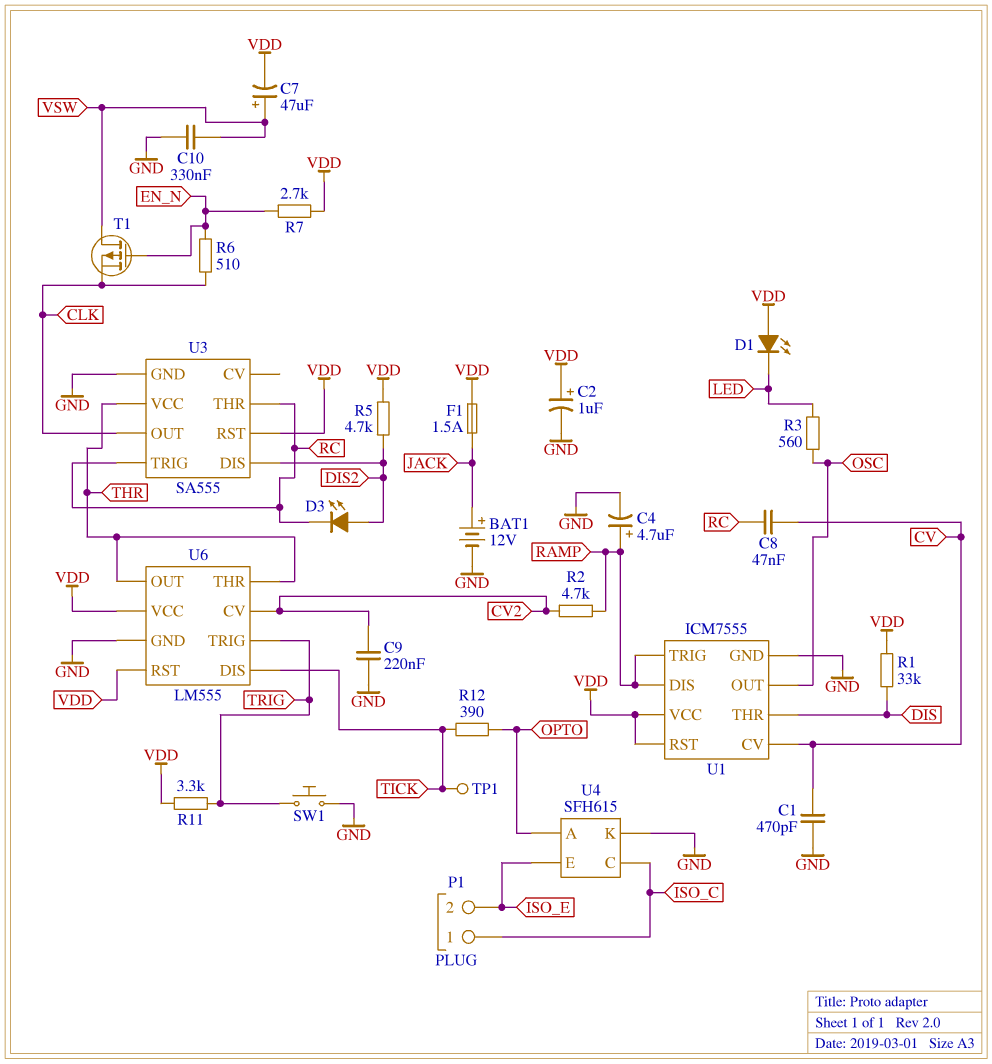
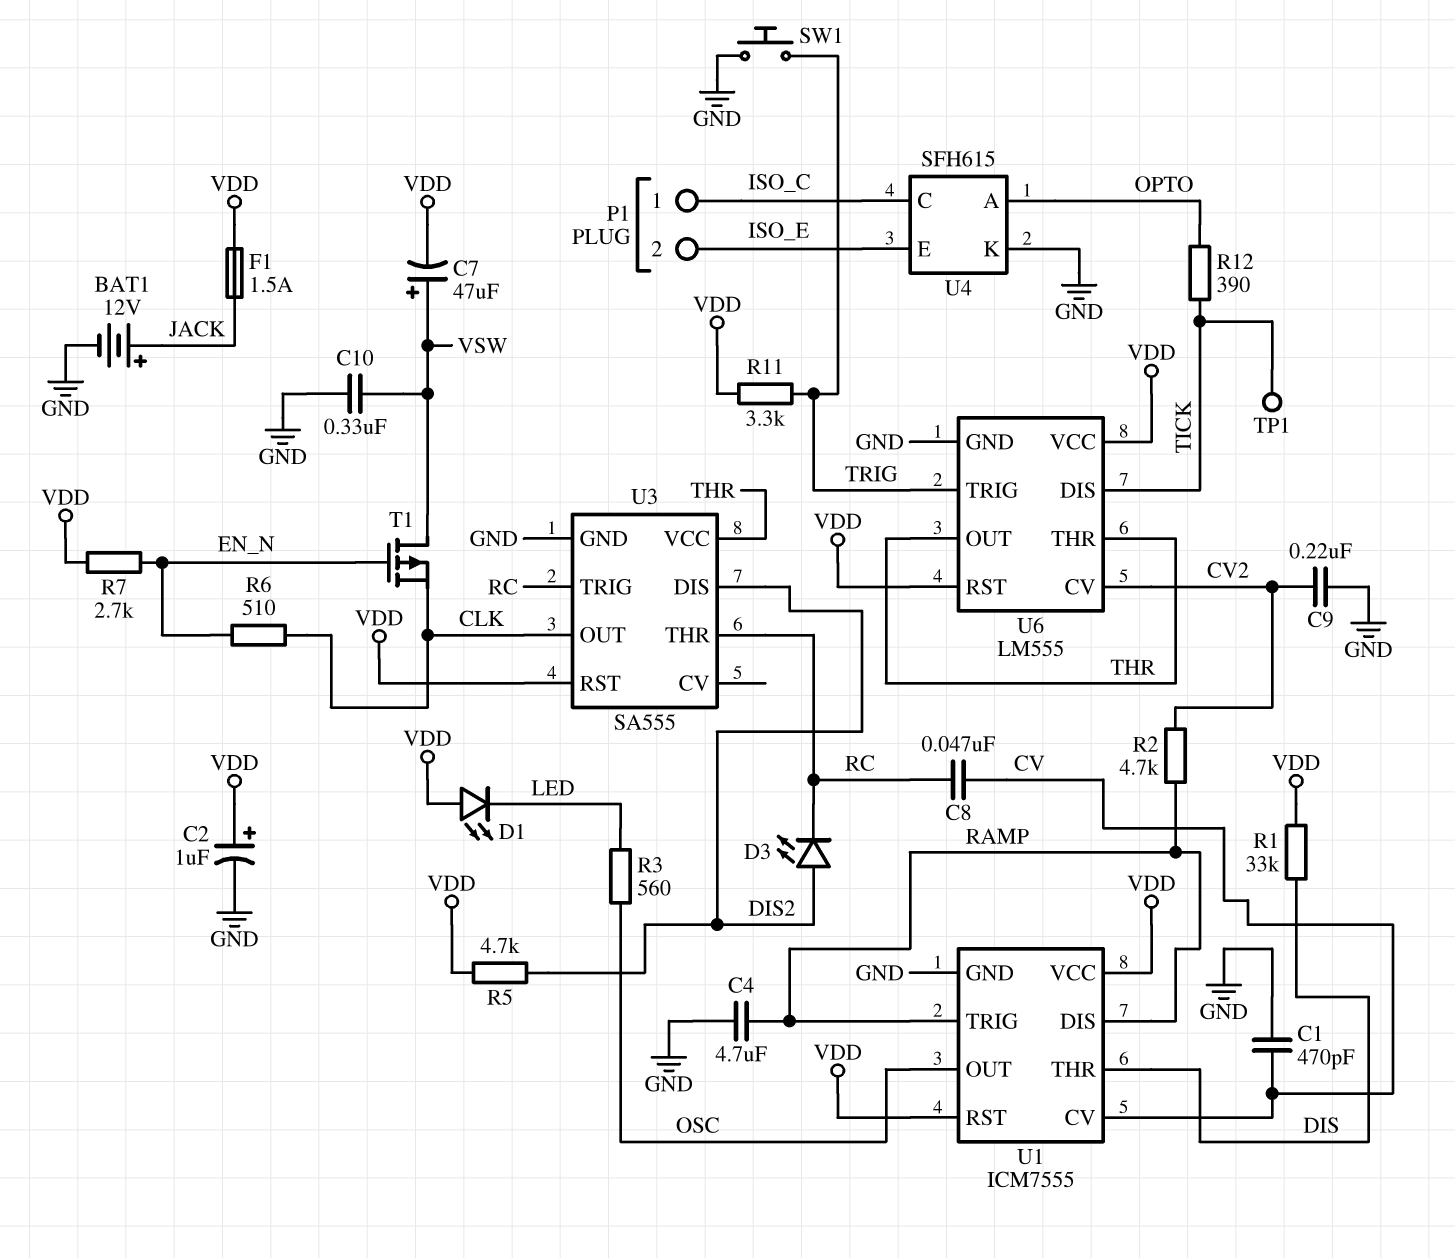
C4: 4.7uF (plus RAMP, minus GND) -> 4.7uF (GND, RAMP)

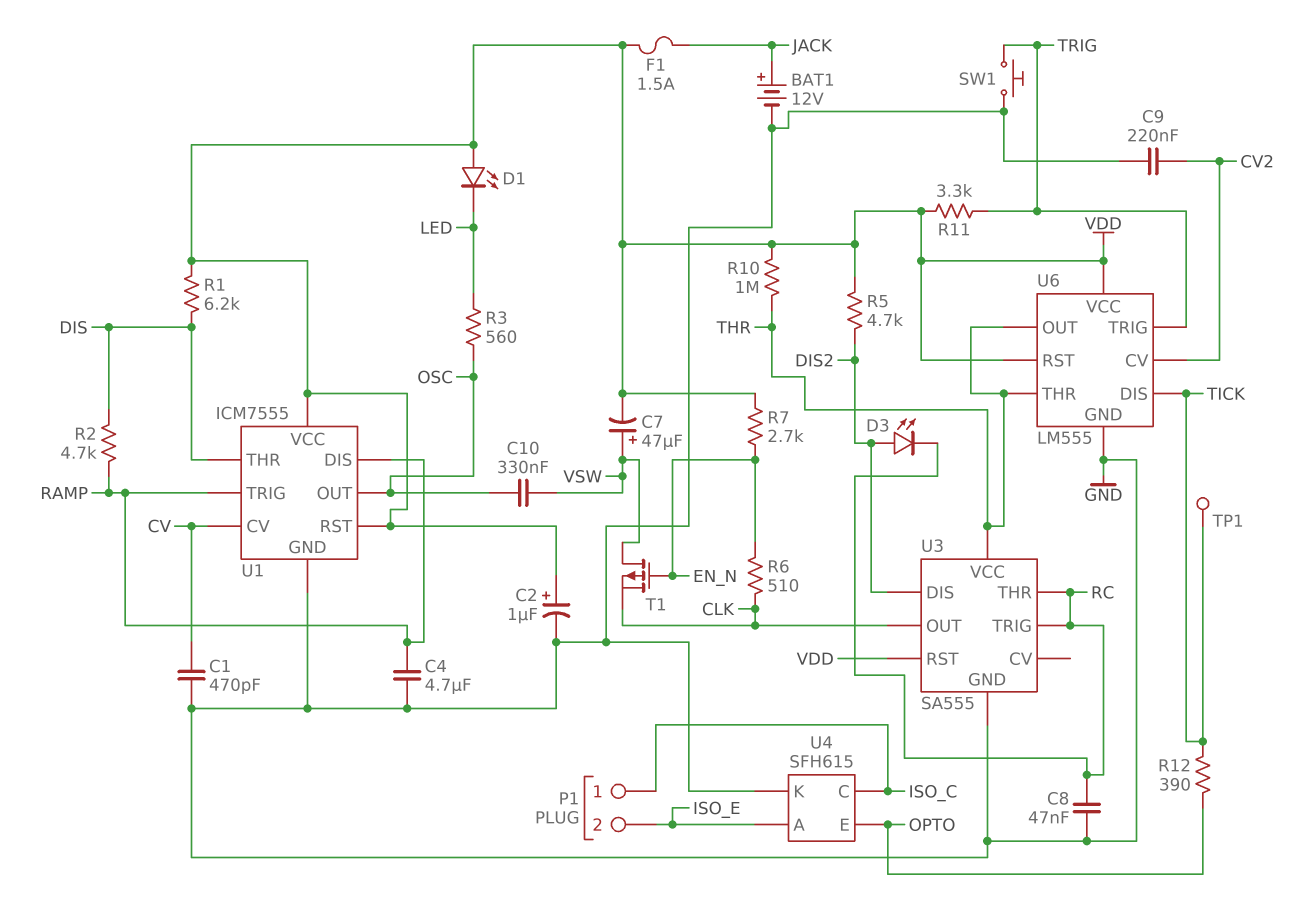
C8: 47nF (CV, RC) -> 47nF (GND, RC)
C10: 330nF (GND, VSW) -> 330nF (OSC, VSW)
R1: 33k (DIS, VDD) -> 6.2k (DIS, VDD)
R2: 4.7k (CV2, RAMP) -> 4.7k (DIS, RAMP)
R10: none -> 1M (THR, VDD)
U4 pin A: OPTO -> ISO_E
U4 pin E: ISO_E -> OPTO

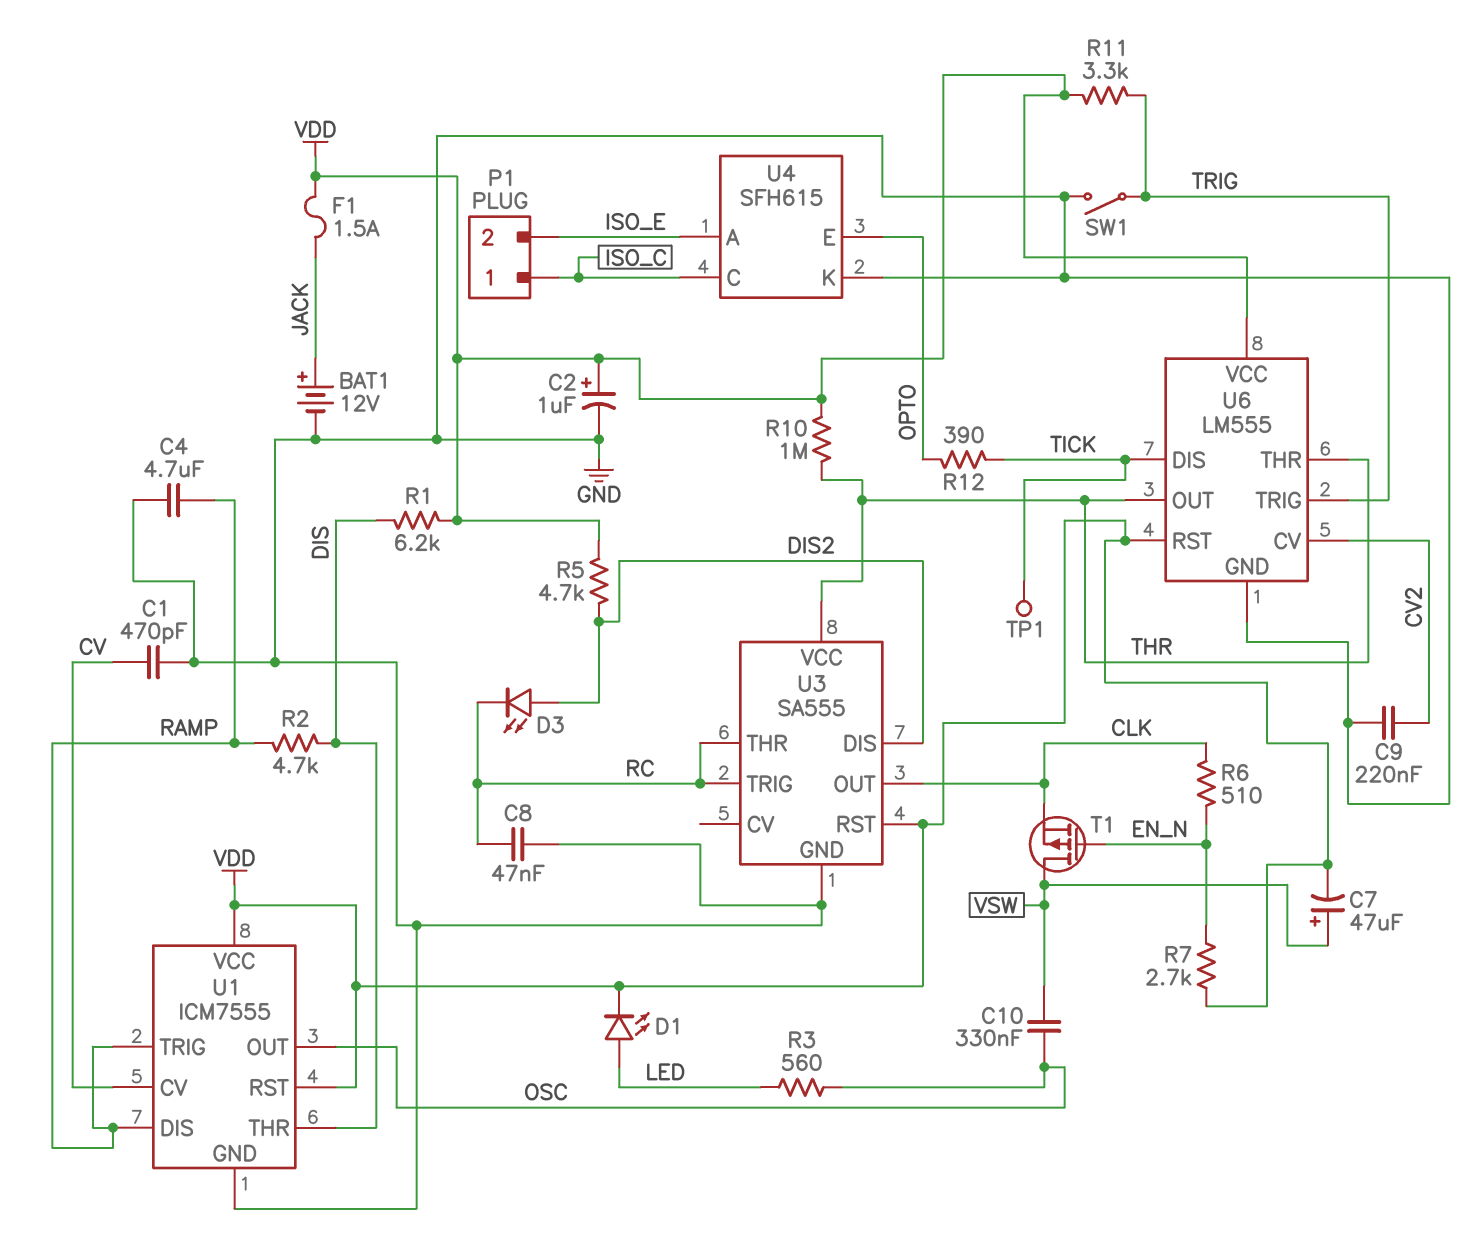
D1: LED (A VDD, K LED) -> LED (A LED, K VDD)
SW1: button (GND, TRIG) -> switch (GND, TRIG)

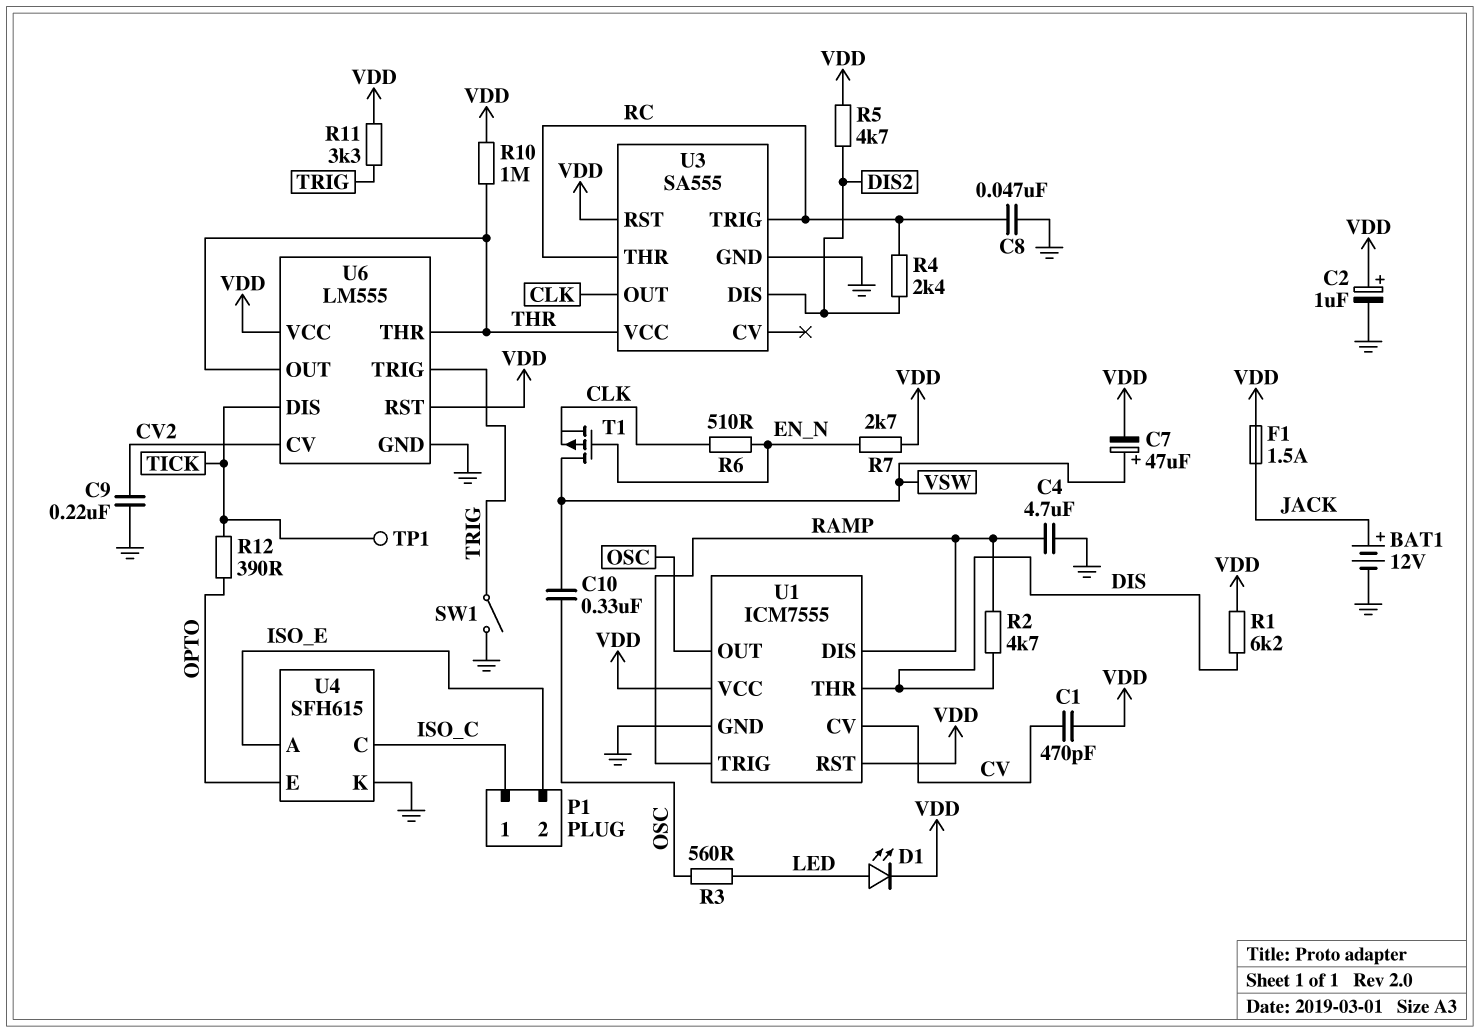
C1: 470pF (CV, GND) -> 470pF (CV, VDD)
D3: LED (A DIS2, K RC) -> none
R4: none -> 2.4k (DIS2, RC)

